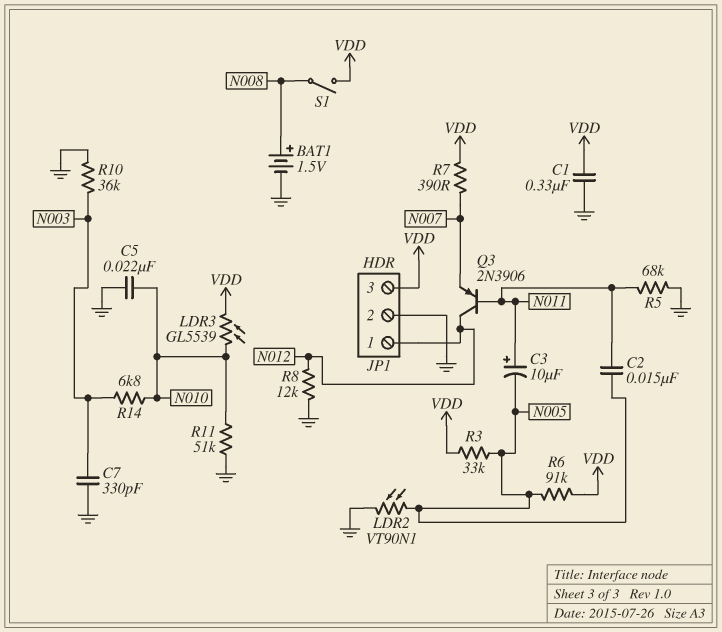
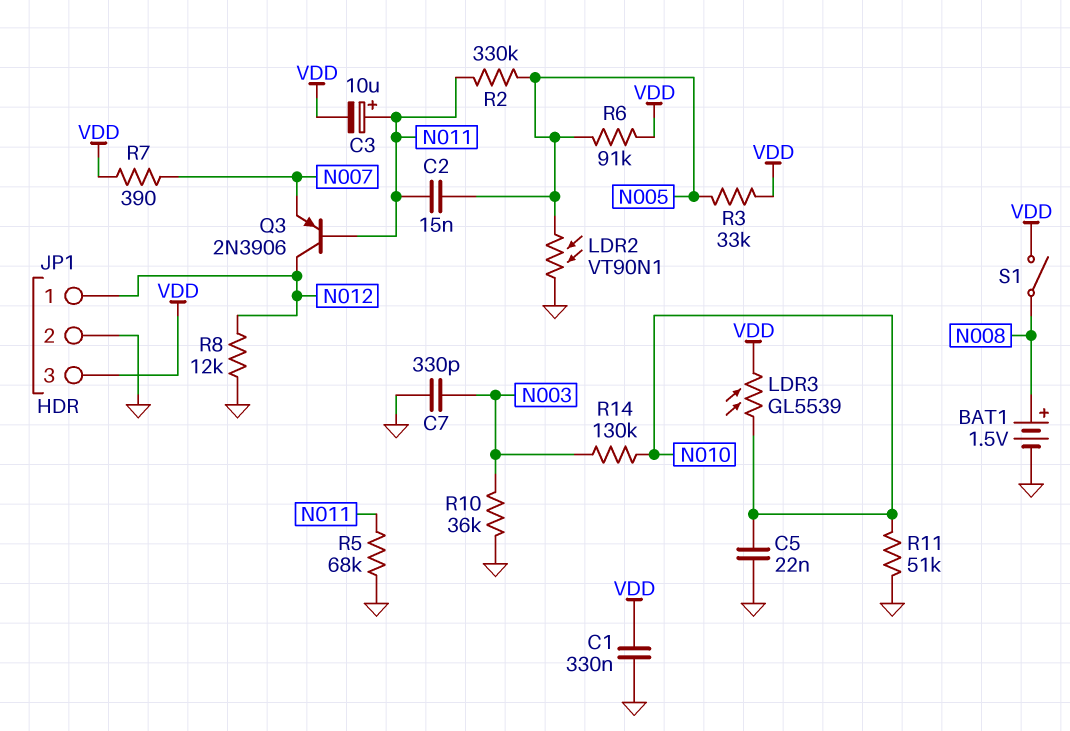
C3: 10uF (plus N011, minus N005) -> 10uF (plus N011, minus VDD)
R2: none -> 330k (N005, N011)
R14: 6.8k (N003, N010) -> 130k (N003, N010)

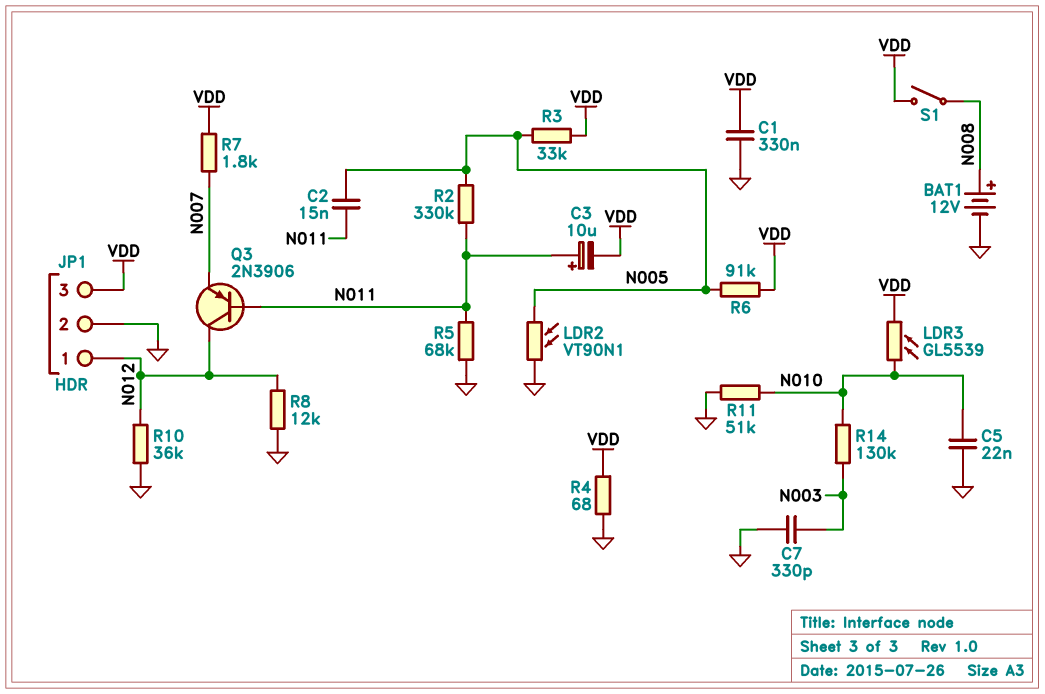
BAT1: 1.5V (plus N008, minus GND) -> 12V (plus N008, minus GND)
R4: none -> 68 (GND, VDD)
R7: 390 (N007, VDD) -> 1.8k (N007, VDD)
R10: 36k (GND, N003) -> 36k (GND, N012)

